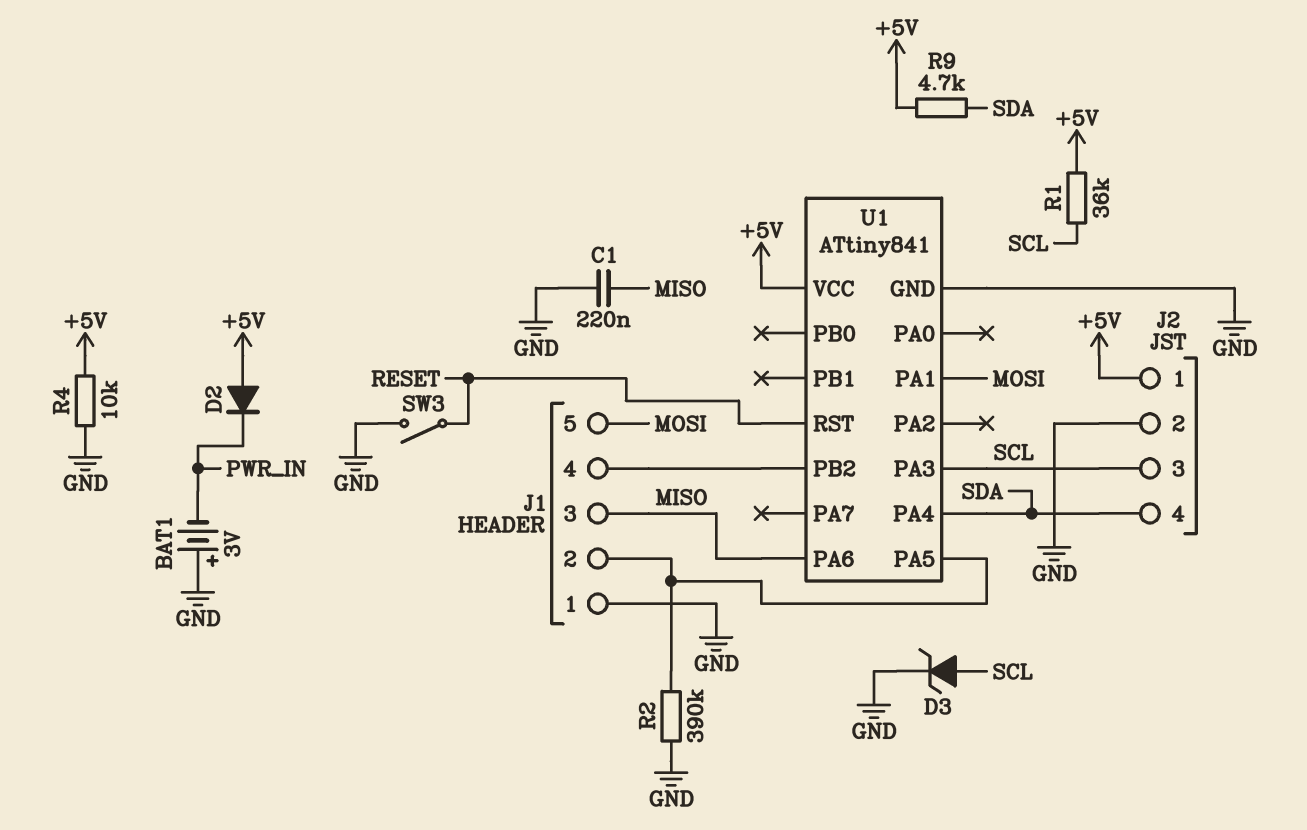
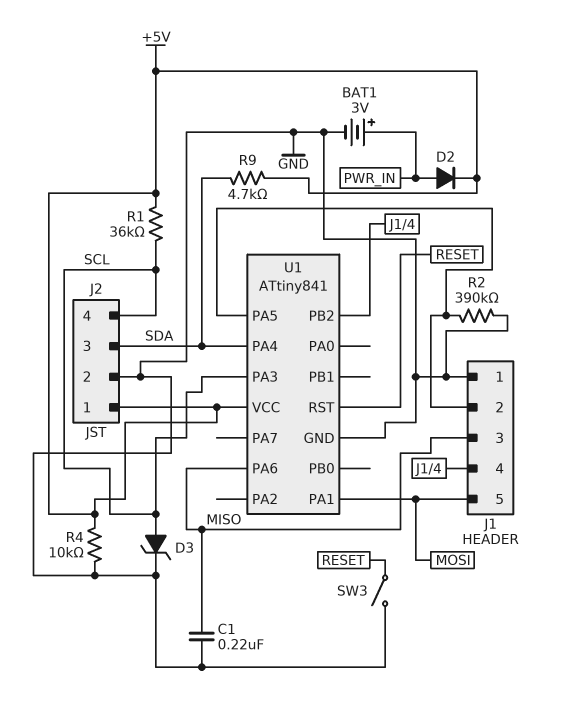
BAT1: 3V (plus GND, minus PWR_IN) -> 3V (plus PWR_IN, minus GND)
D2: diode (A +5V, K PWR_IN) -> diode (A PWR_IN, K +5V)
J2 pin 3: SCL -> SDA
J2 pin 4: SDA -> SCL

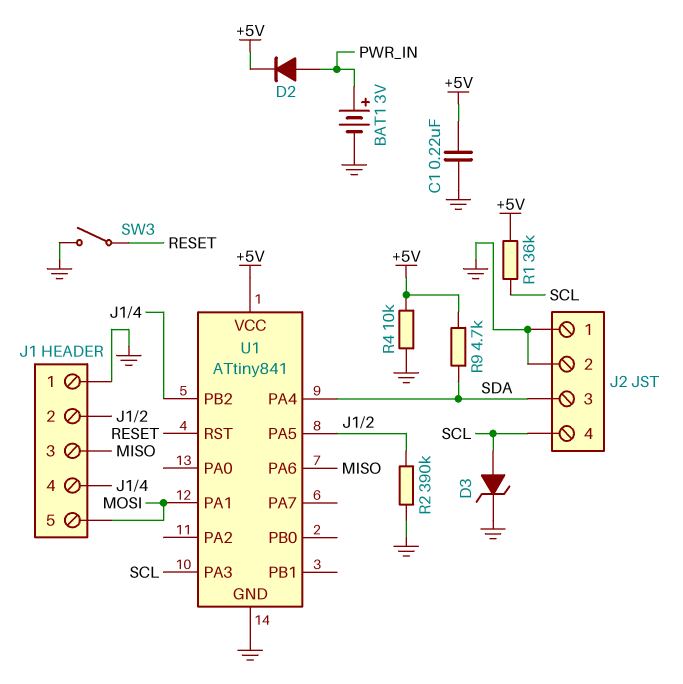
C1: 220nF (GND, MISO) -> 220nF (+5V, GND)
J2 pin 1: +5V -> GND

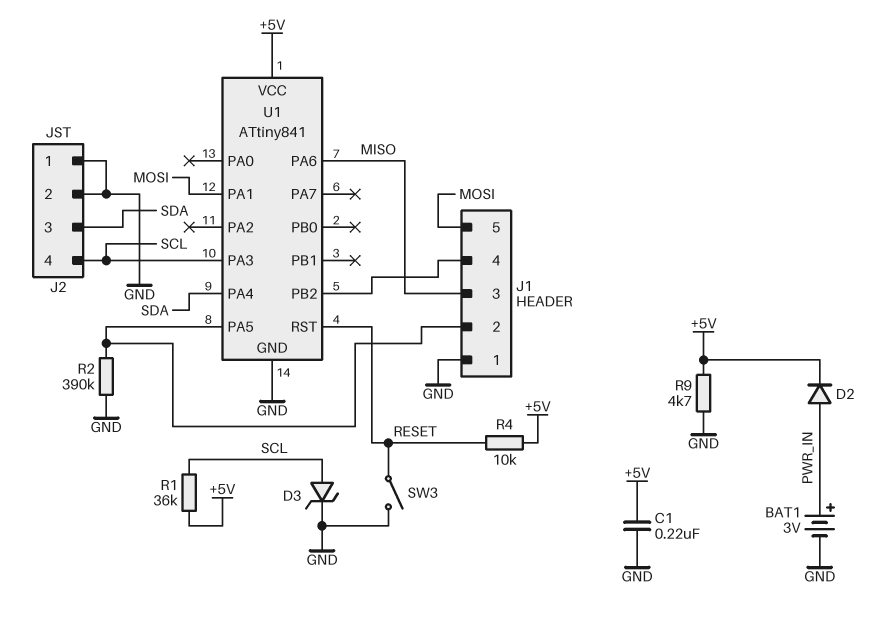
R4: 10k (+5V, GND) -> 10k (+5V, RESET)
R9: 4.7k (+5V, SDA) -> 4.7k (+5V, GND)

